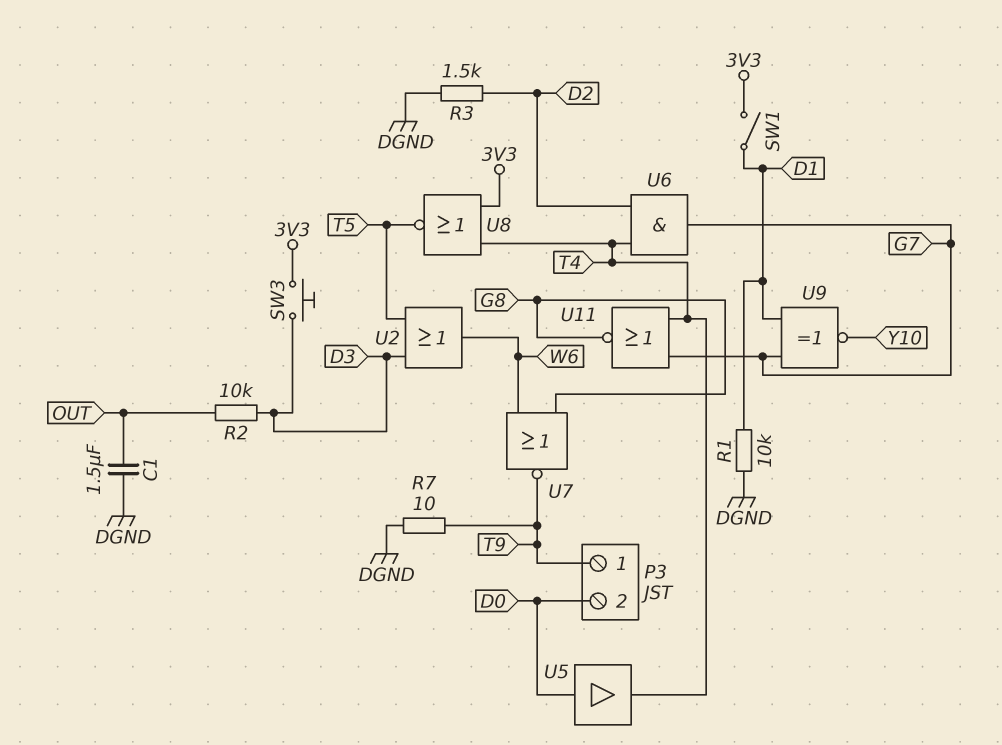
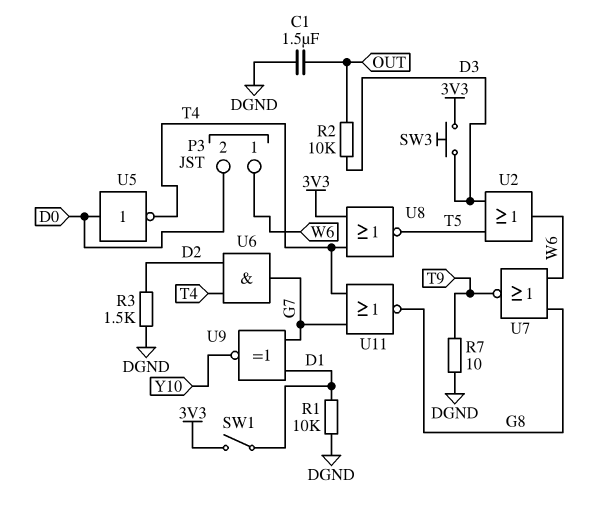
P3 pin 1: T9 -> W6
U5: buffer (in D0, out T4) -> NOT (in D0, out T4)

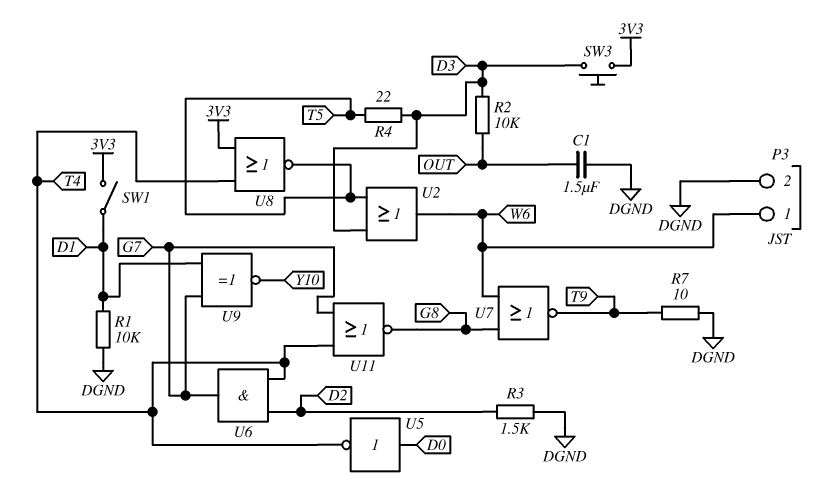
P3 pin 2: D0 -> DGND
R4: none -> 22 (D3, T5)

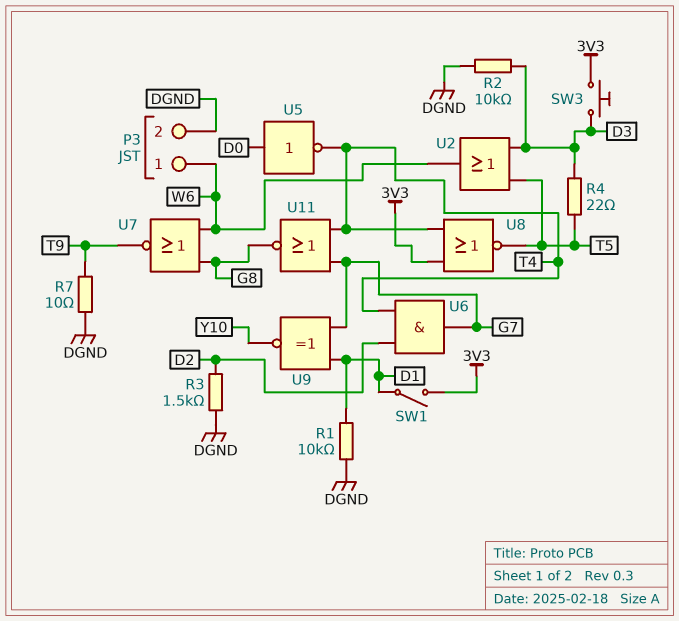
C1: 1.5uF (DGND, OUT) -> none
R2: 10k (D3, OUT) -> 10k (D3, DGND)

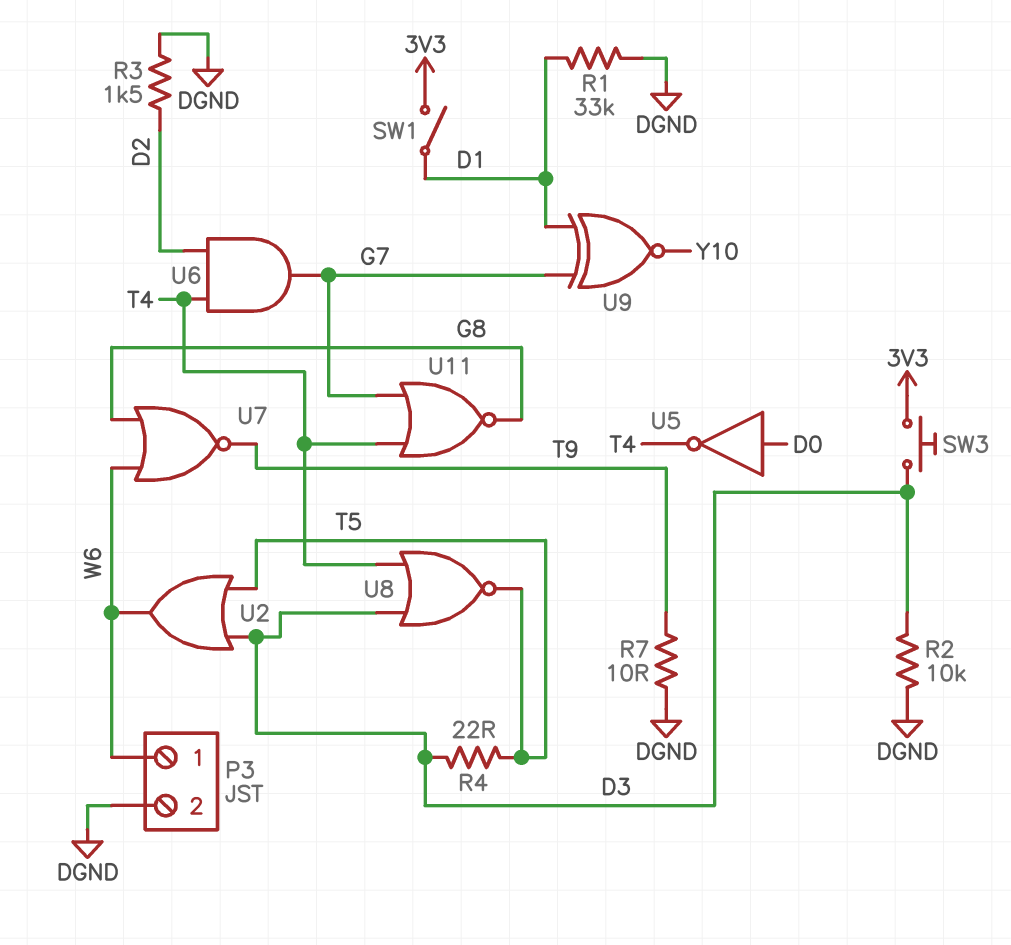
R1: 10k (D1, DGND) -> 33k (D1, DGND)
U8: NOR (in 3V3, in T4, out T5) -> NOR (in D3, in T4, out T5)

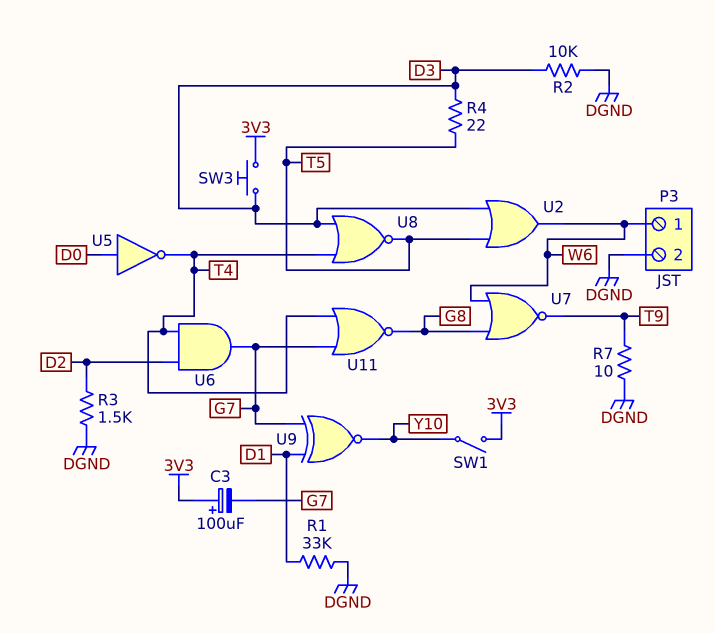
C3: none -> 100uF (plus 3V3, minus G7)
SW1: switch (3V3, D1) -> switch (3V3, Y10)

